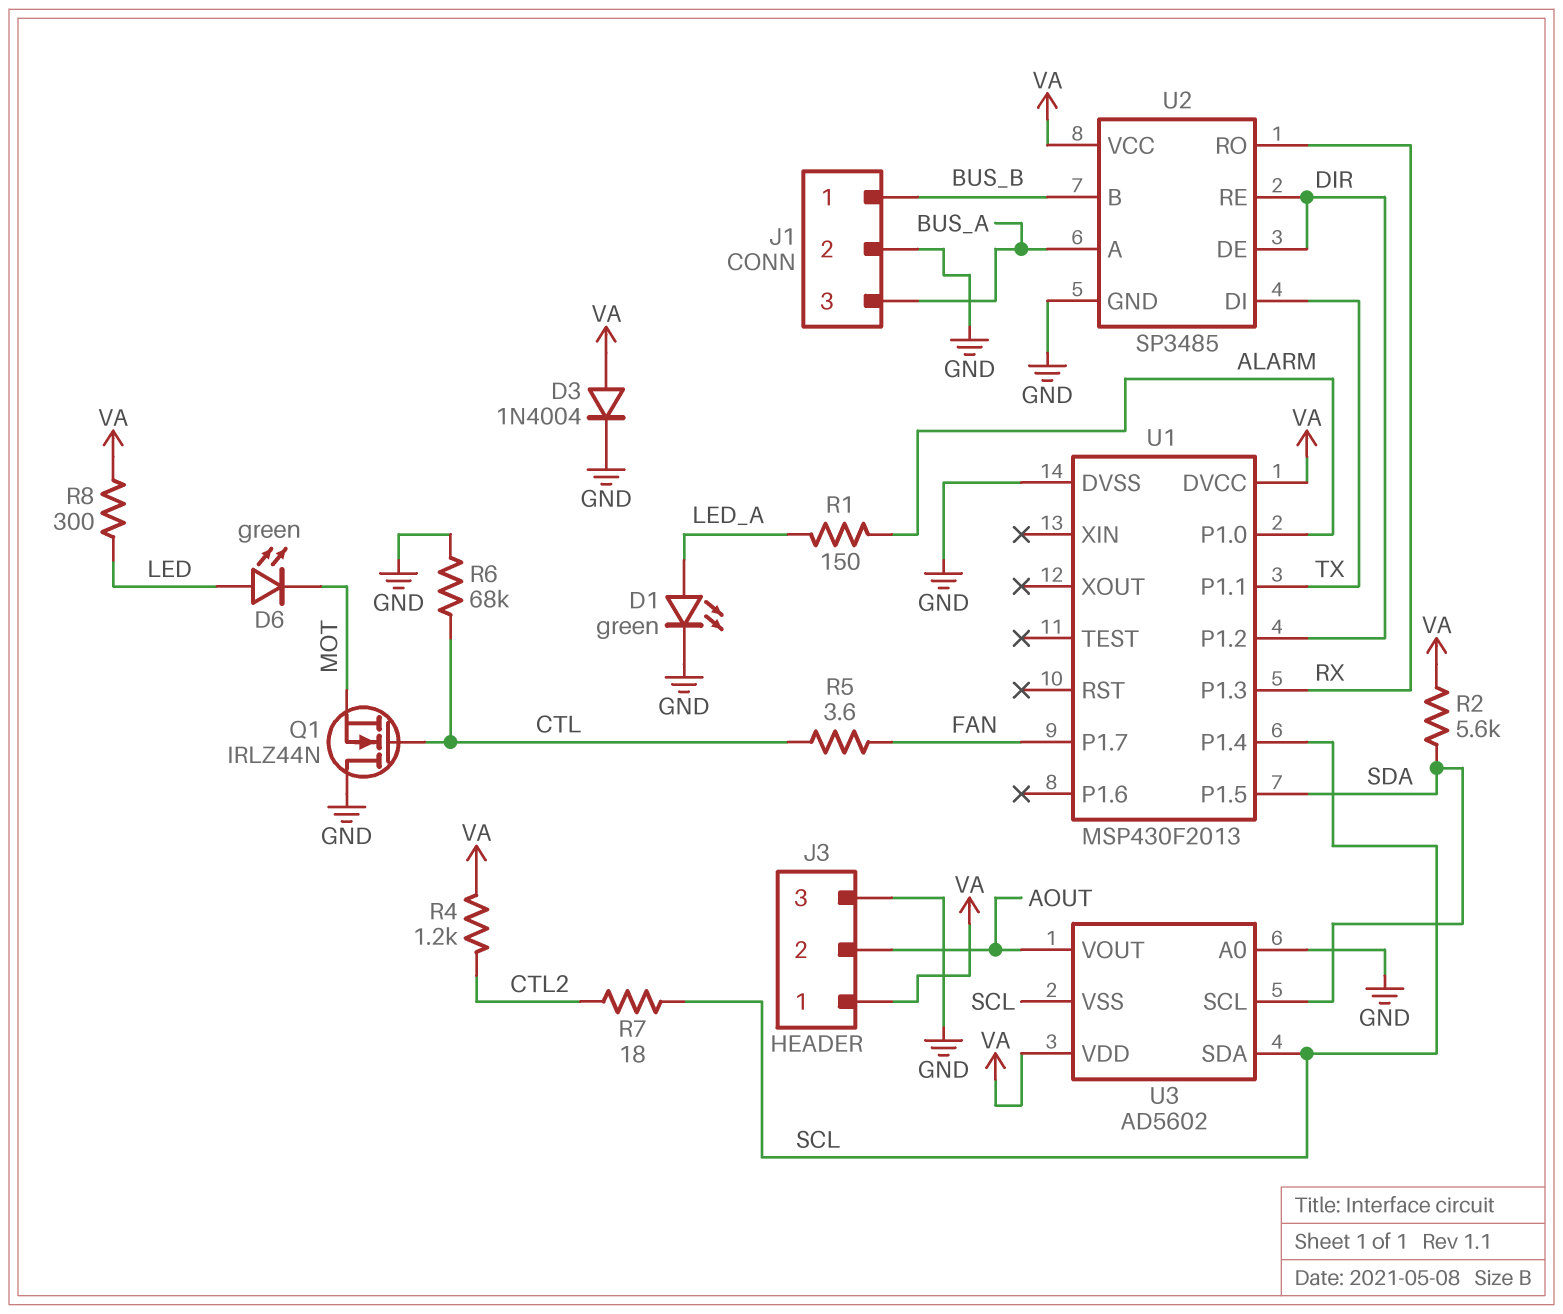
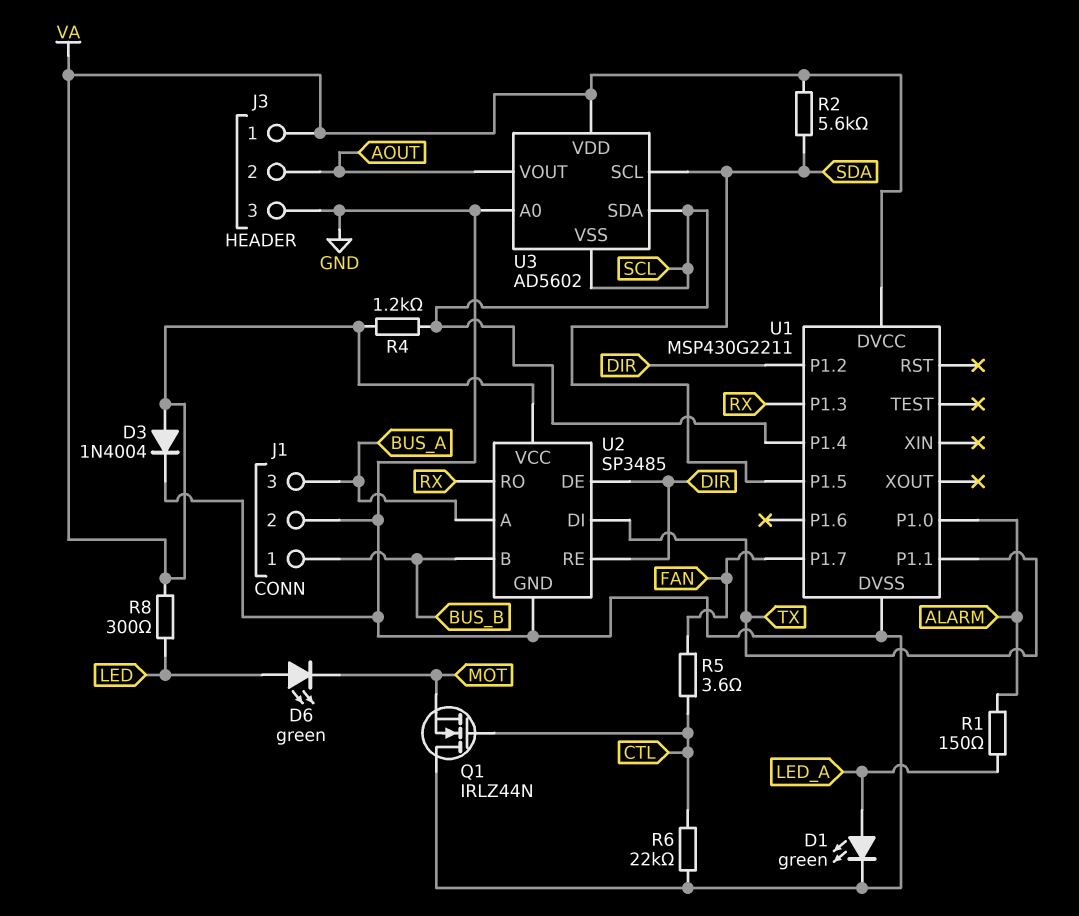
R4: 1.2k (CTL2, VA) -> 1.2k (SCL, VA)
R6: 68k (CTL, GND) -> 22k (CTL, GND)
R7: 18 (CTL2, SCL) -> none
U1: MSP430F2013 -> MSP430G2211

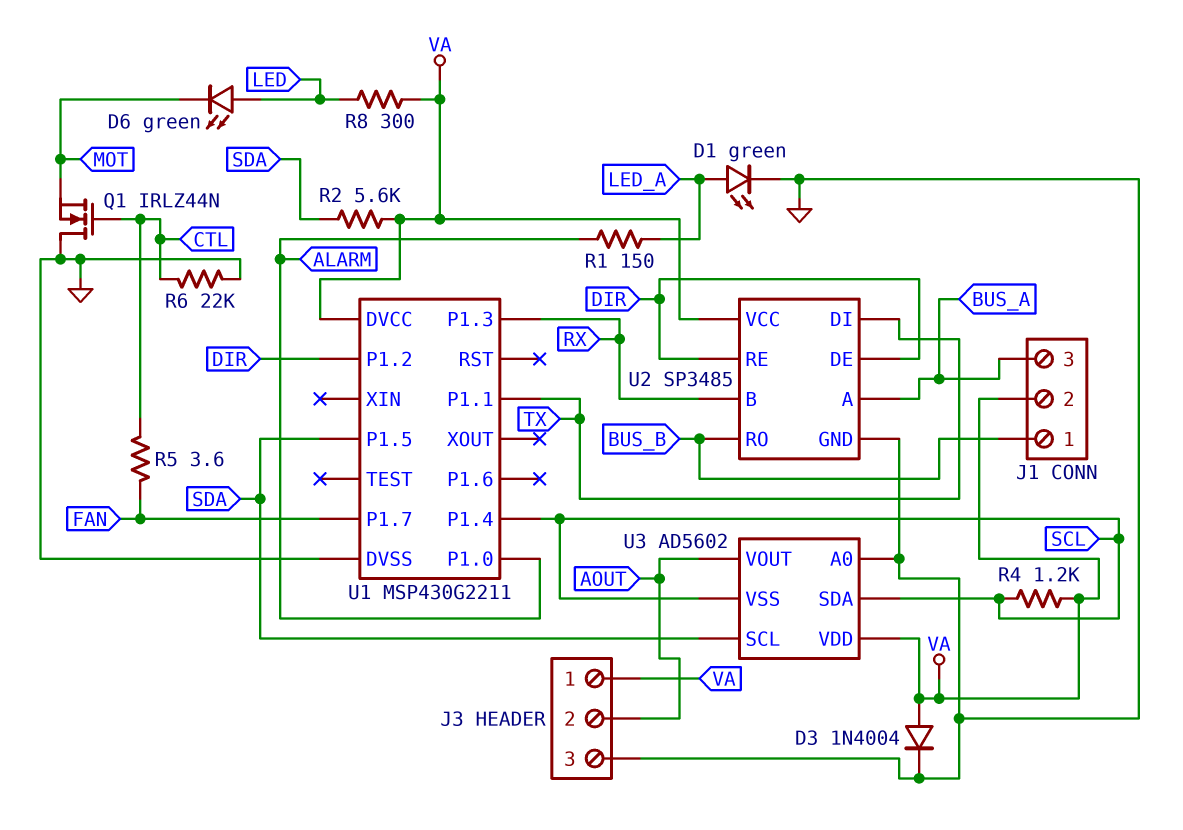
J1 pin 2: GND -> VA
U2 pin B: BUS_B -> RX
U2 pin RO: RX -> BUS_B

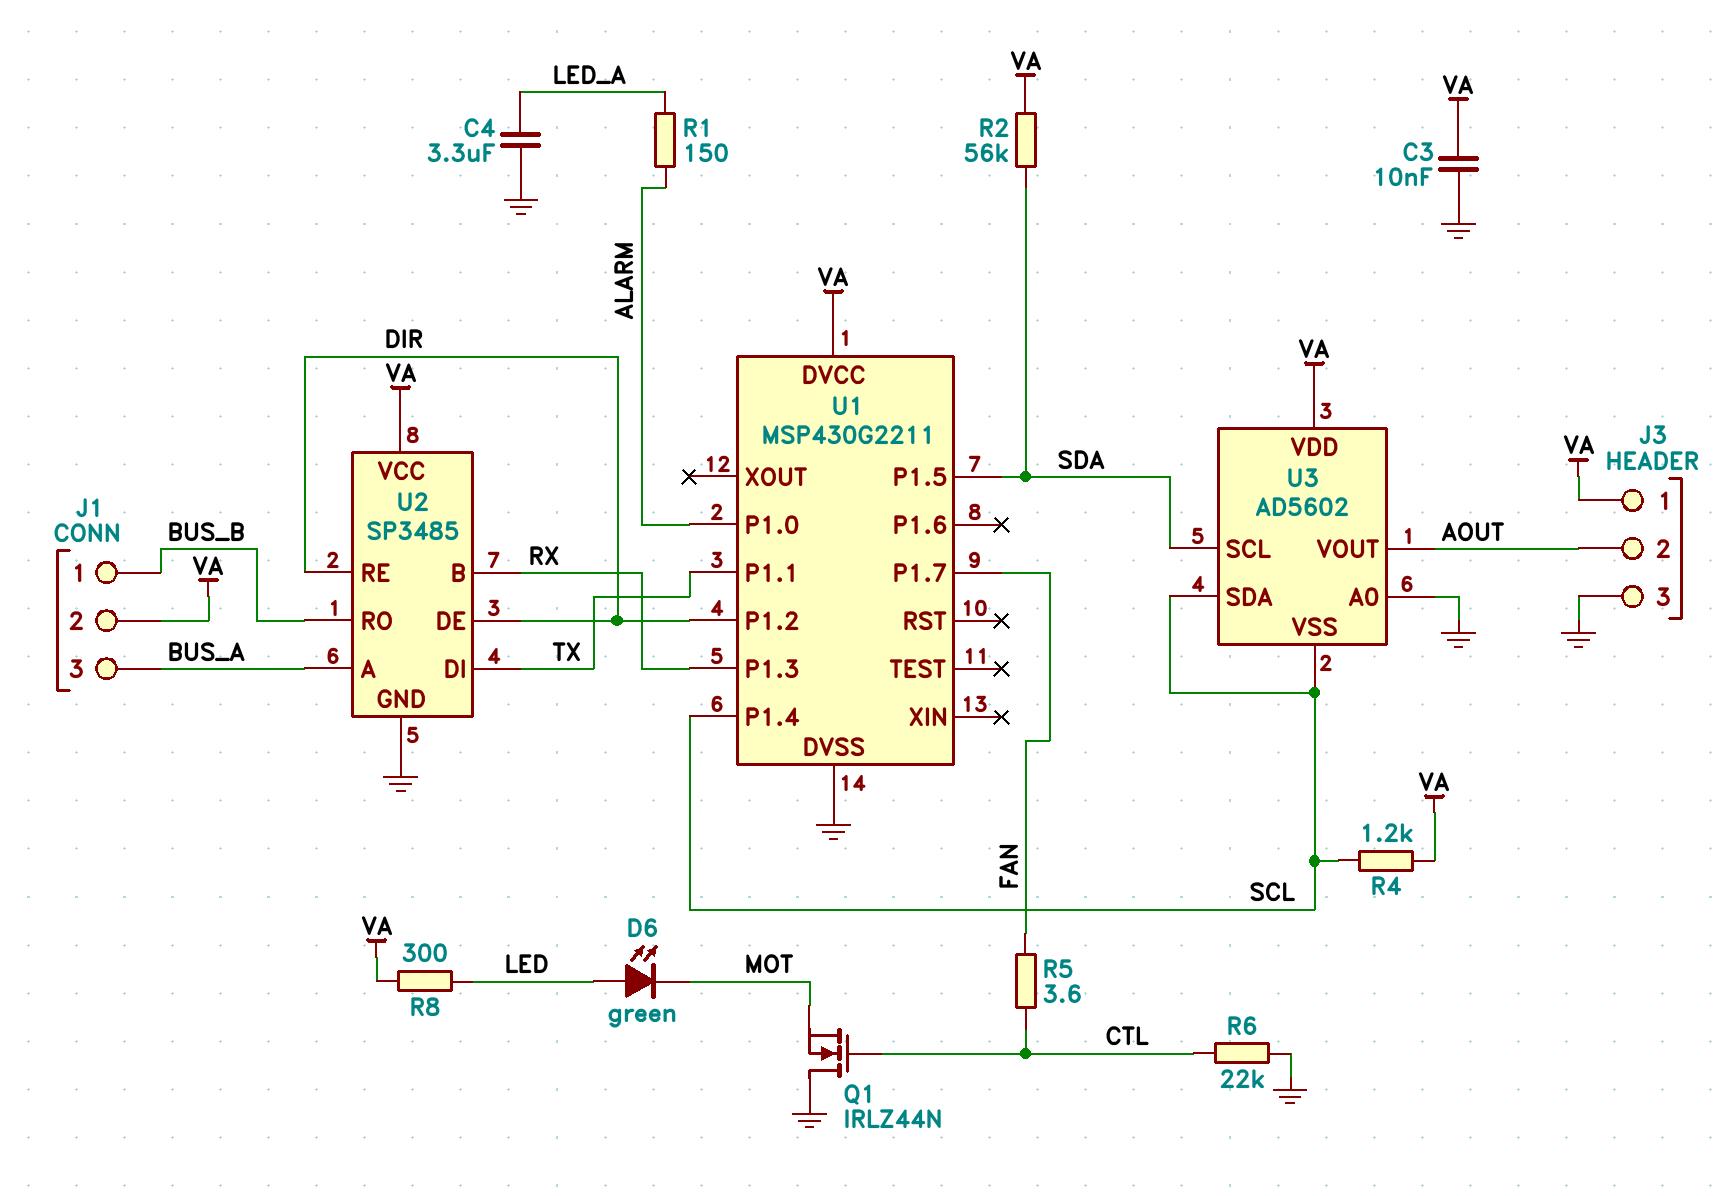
C3: none -> 10nF (GND, VA)
C4: none -> 3.3uF (GND, LED_A)
D1: LED green (A LED_A, K GND) -> none
D3: diode 1N4004 (A VA, K GND) -> none
R2: 5.6k (SDA, VA) -> 56k (SDA, VA)

